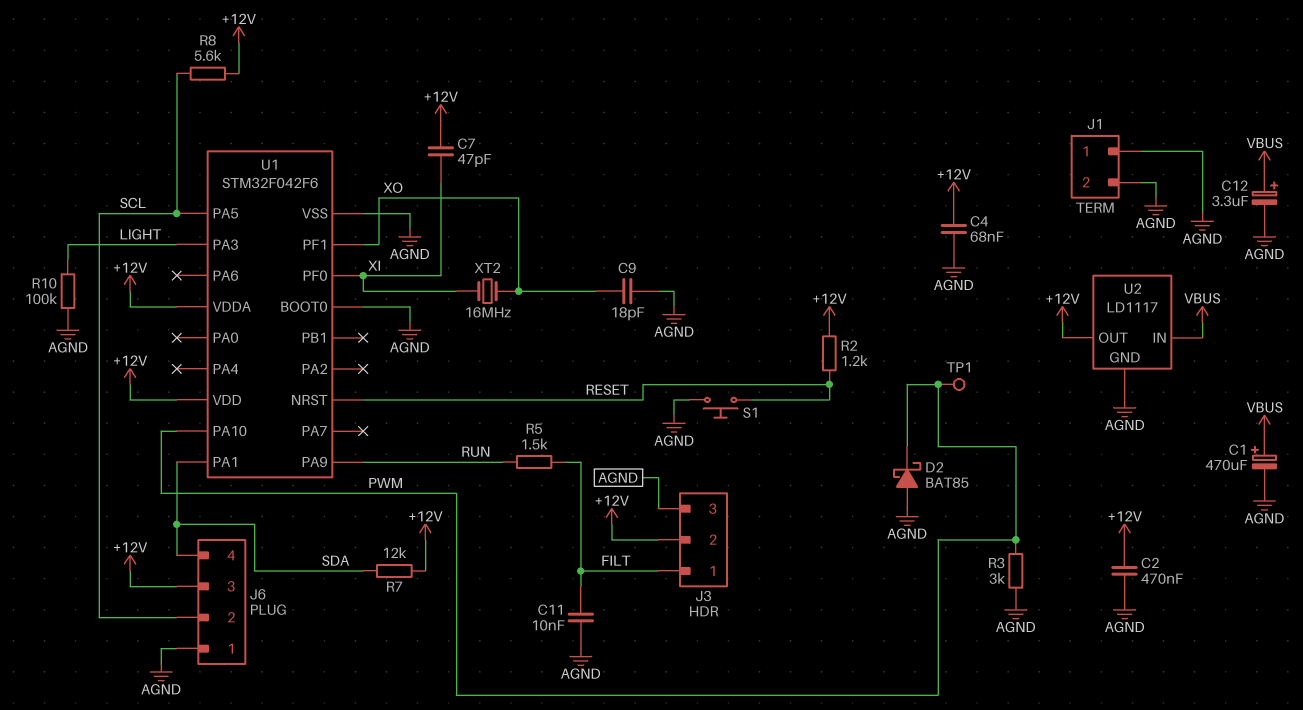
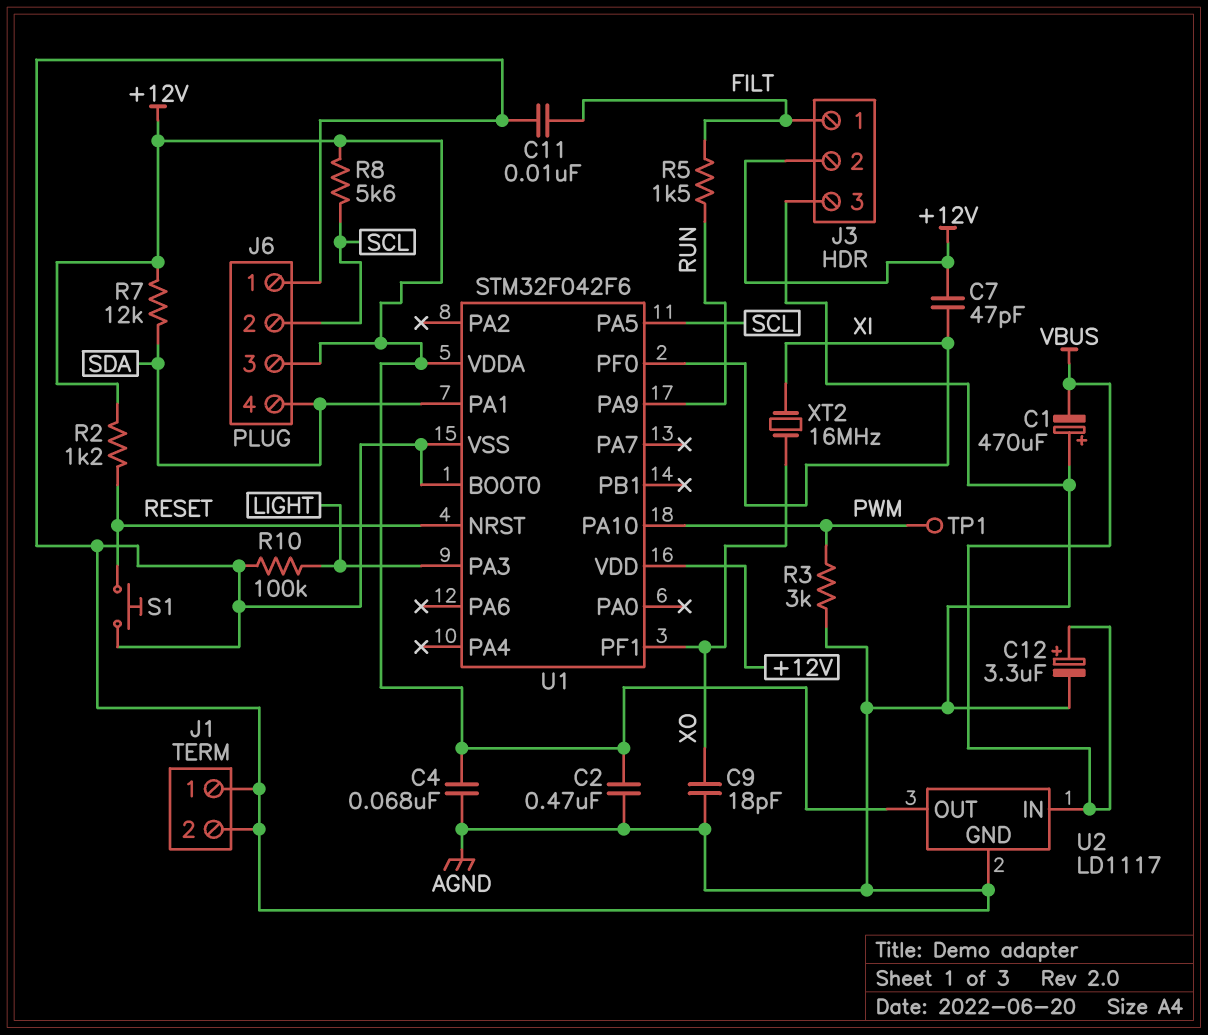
C1: 470uF (plus VBUS, minus AGND) -> 470uF (plus AGND, minus VBUS)
D2: schottky BAT85 (A AGND, K PWM) -> none

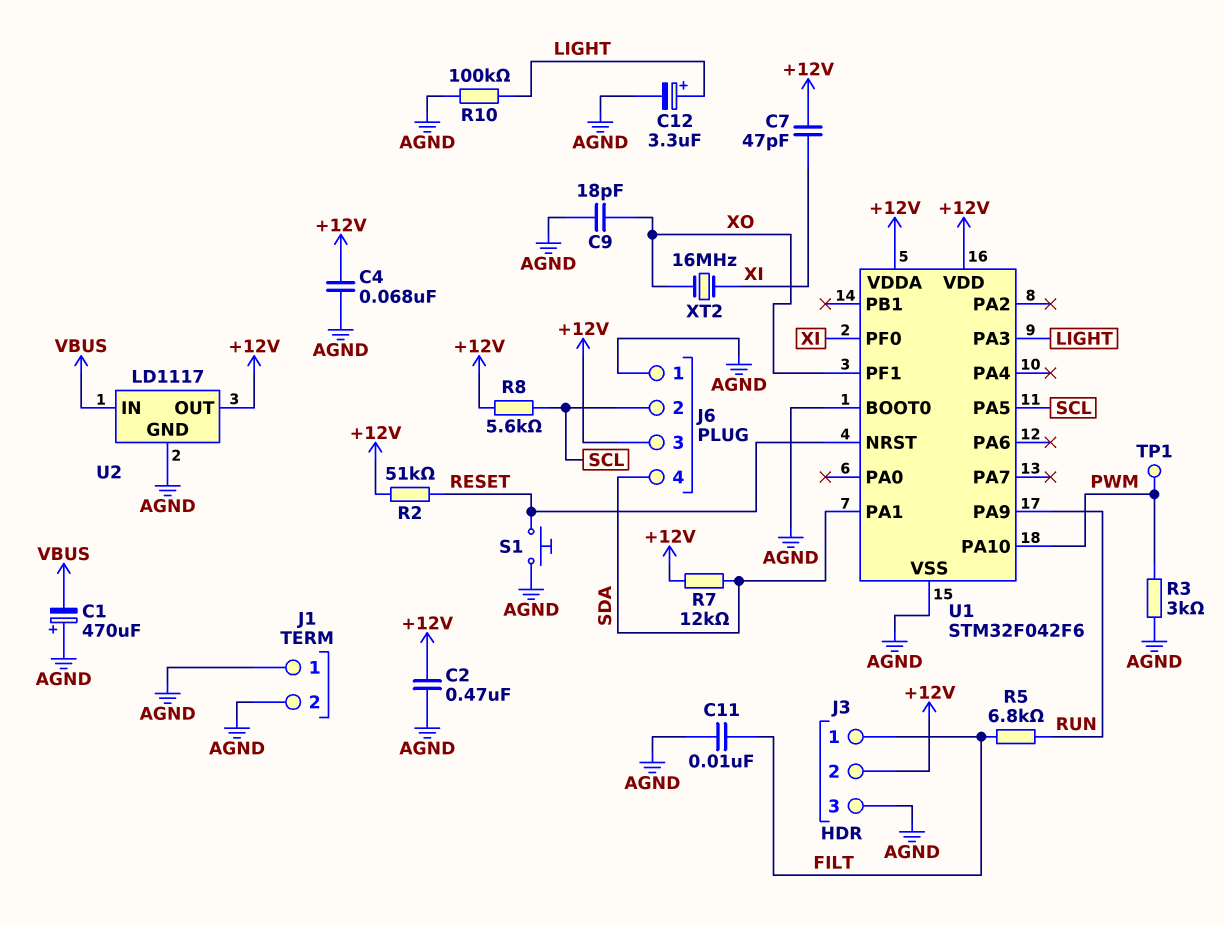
C12: 3.3uF (plus VBUS, minus AGND) -> 3.3uF (plus LIGHT, minus AGND)
R2: 1.2k (+12V, RESET) -> 51k (+12V, RESET)
R5: 1.5k (FILT, RUN) -> 6.8k (FILT, RUN)

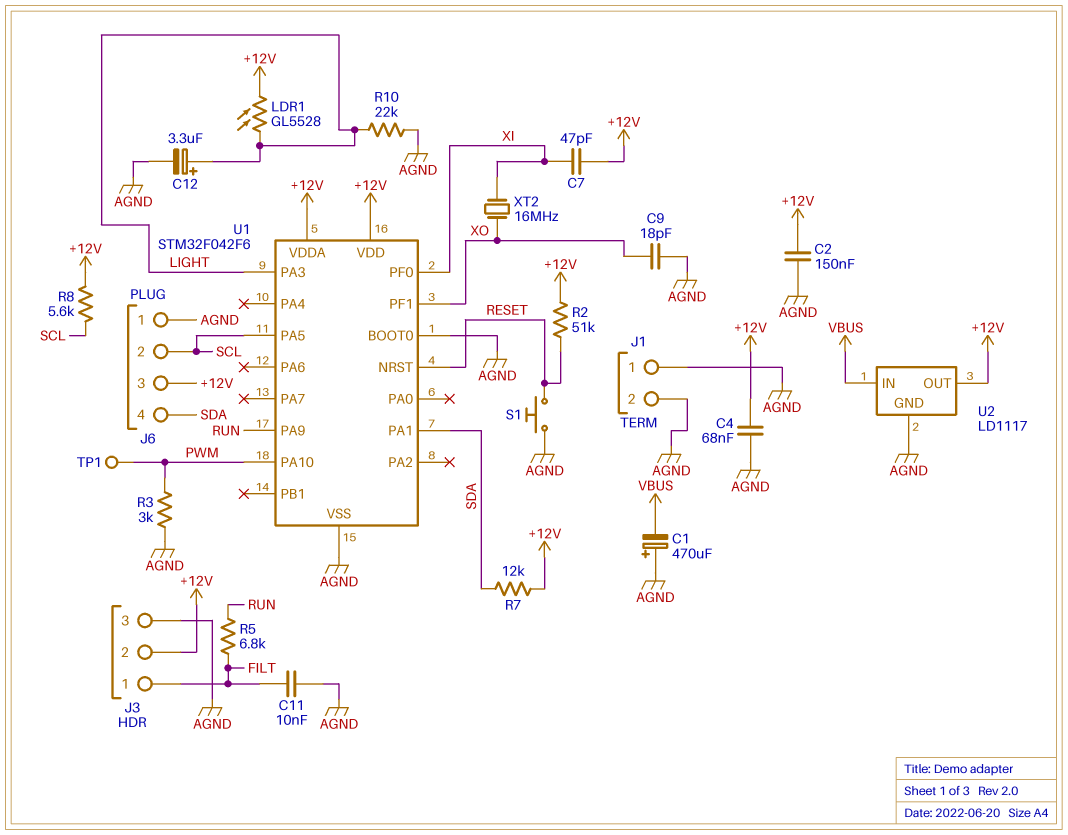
C2: 470nF (+12V, AGND) -> 150nF (+12V, AGND)
LDR1: none -> GL5528 (+12V, LIGHT)
R10: 100k (AGND, LIGHT) -> 22k (AGND, LIGHT)

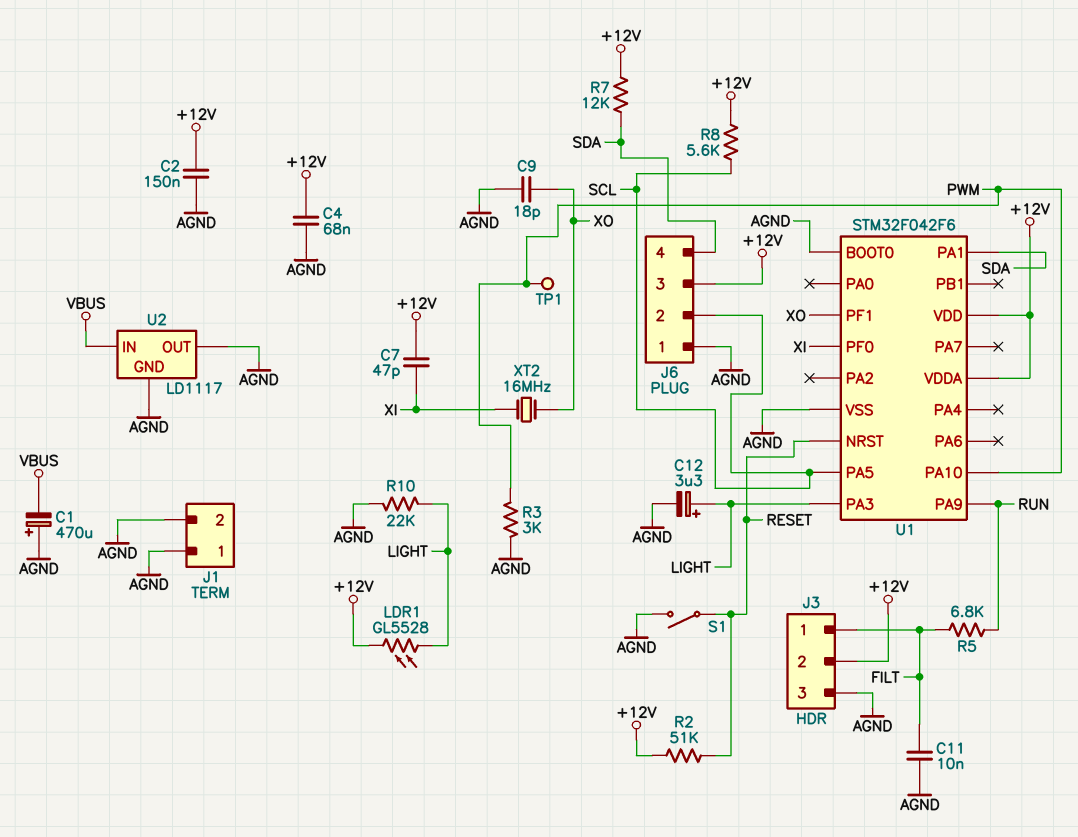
S1: button (AGND, RESET) -> switch (AGND, RESET)
U2 pin OUT: +12V -> AGND

